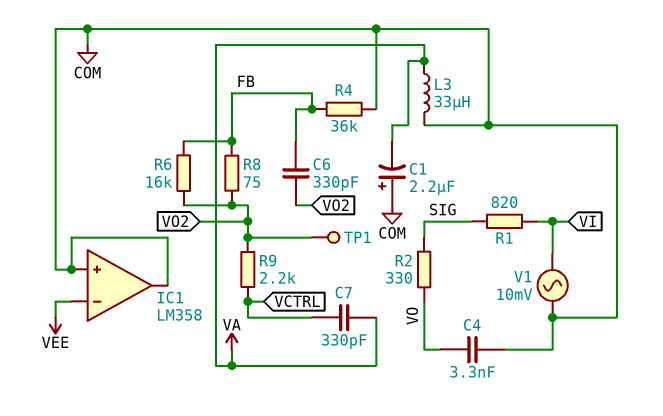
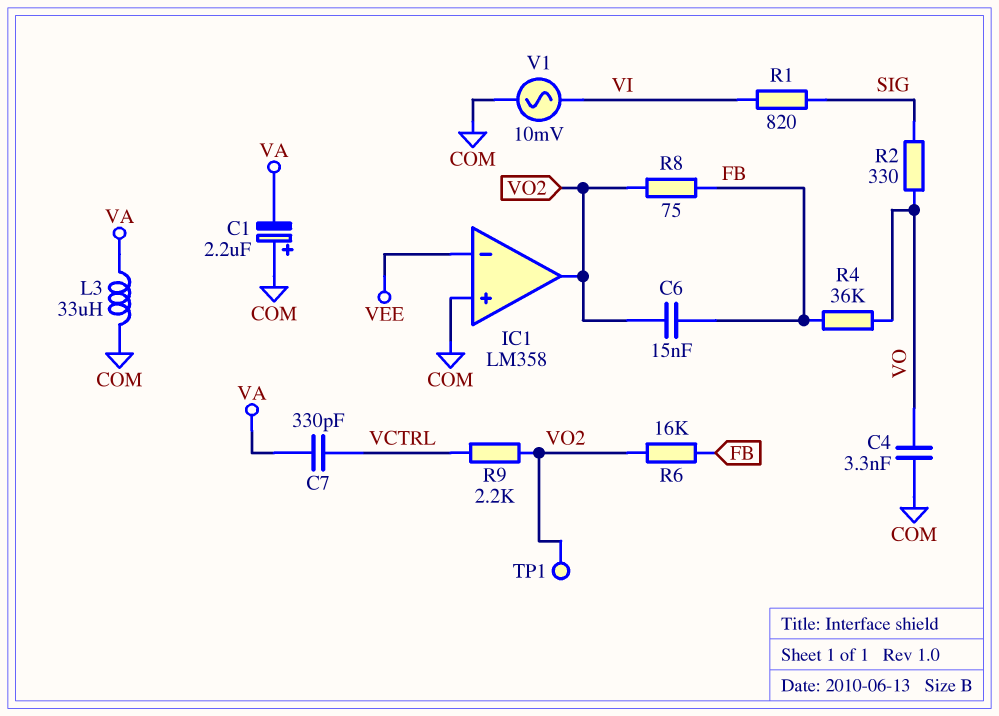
C6: 330pF (FB, VO2) -> 15nF (FB, VO2)
IC1 pin out: COM -> VO2
R4: 36k (COM, FB) -> 36k (FB, VO)

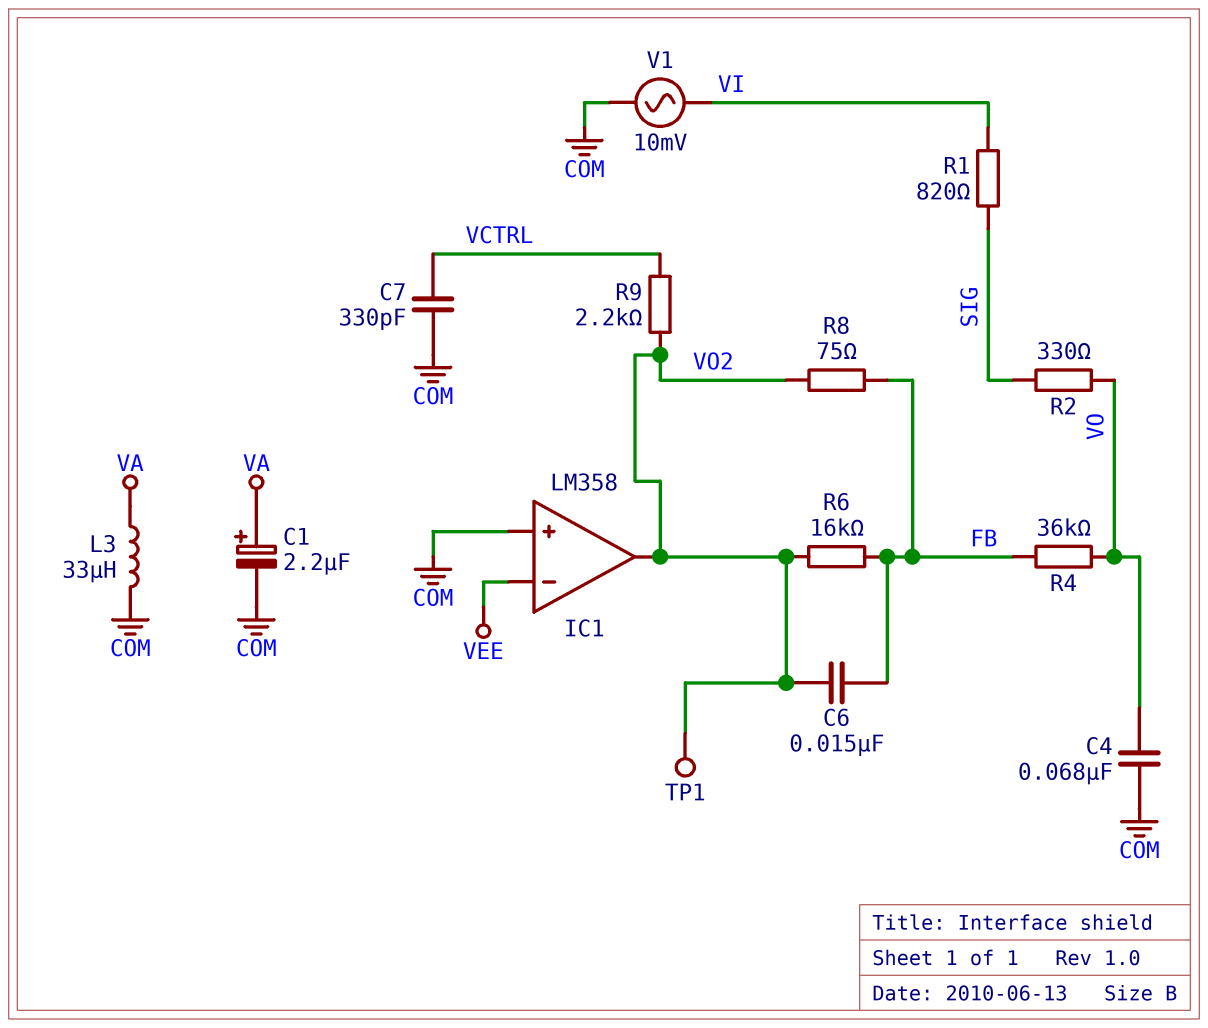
C1: 2.2uF (plus COM, minus VA) -> 2.2uF (plus VA, minus COM)
C4: 3.3nF (COM, VO) -> 68nF (COM, VO)
C7: 330pF (VA, VCTRL) -> 330pF (COM, VCTRL)

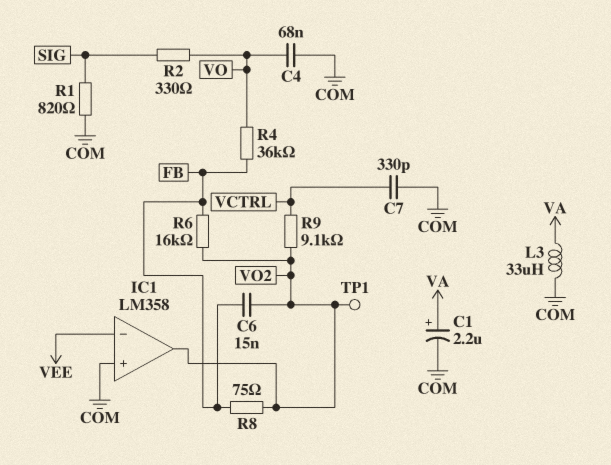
R1: 820 (SIG, VI) -> 820 (COM, SIG)
R9: 2.2k (VCTRL, VO2) -> 9.1k (VCTRL, VO2)
V1: AC 10mV (COM, VI) -> none

